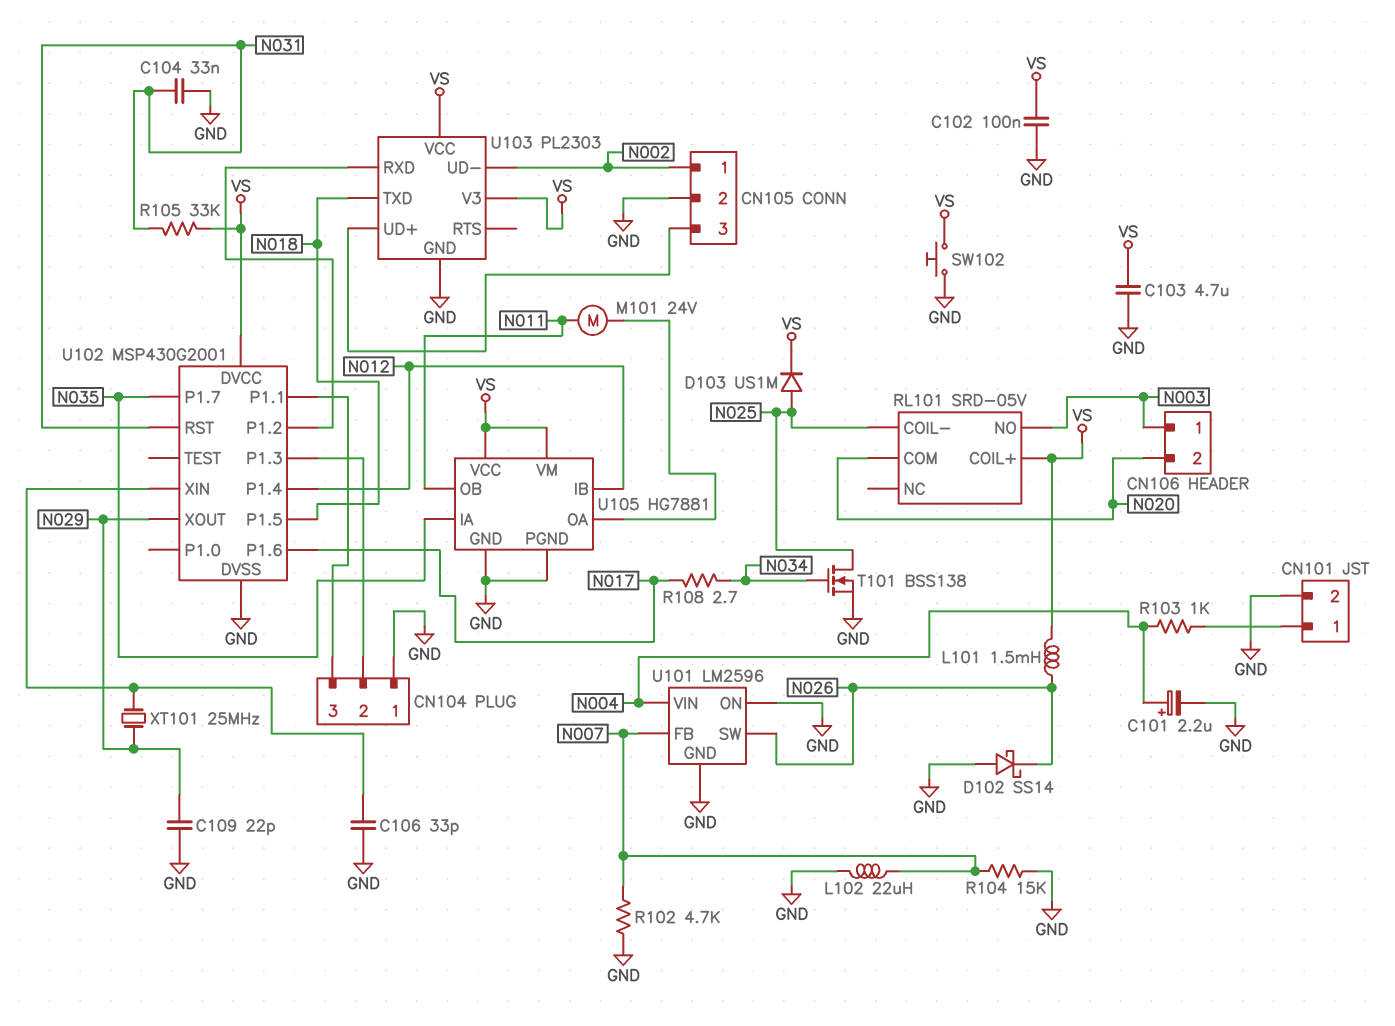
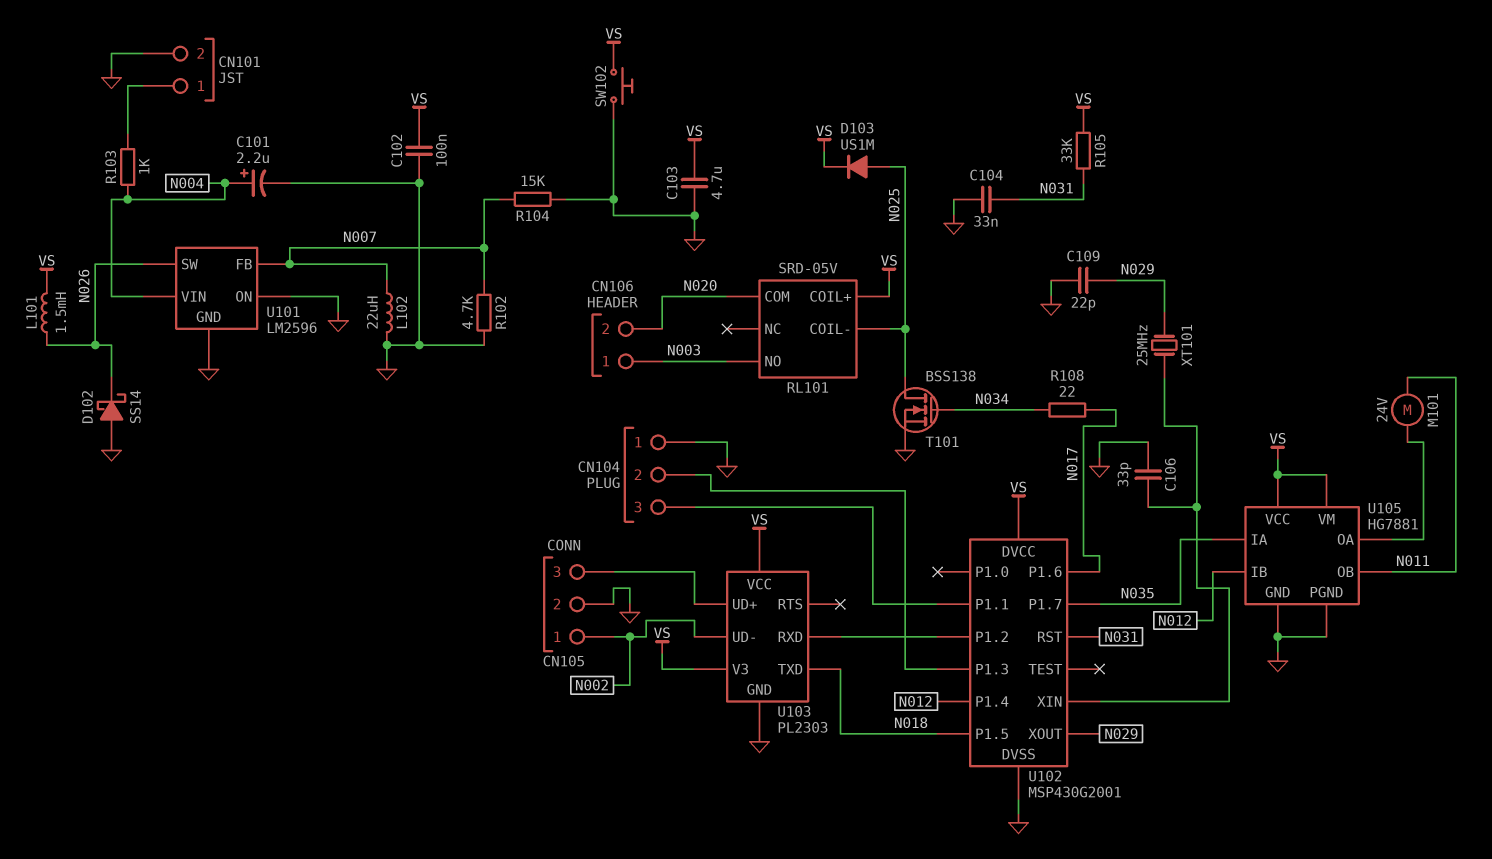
R108: 2.7 (N017, N034) -> 22 (N017, N034)

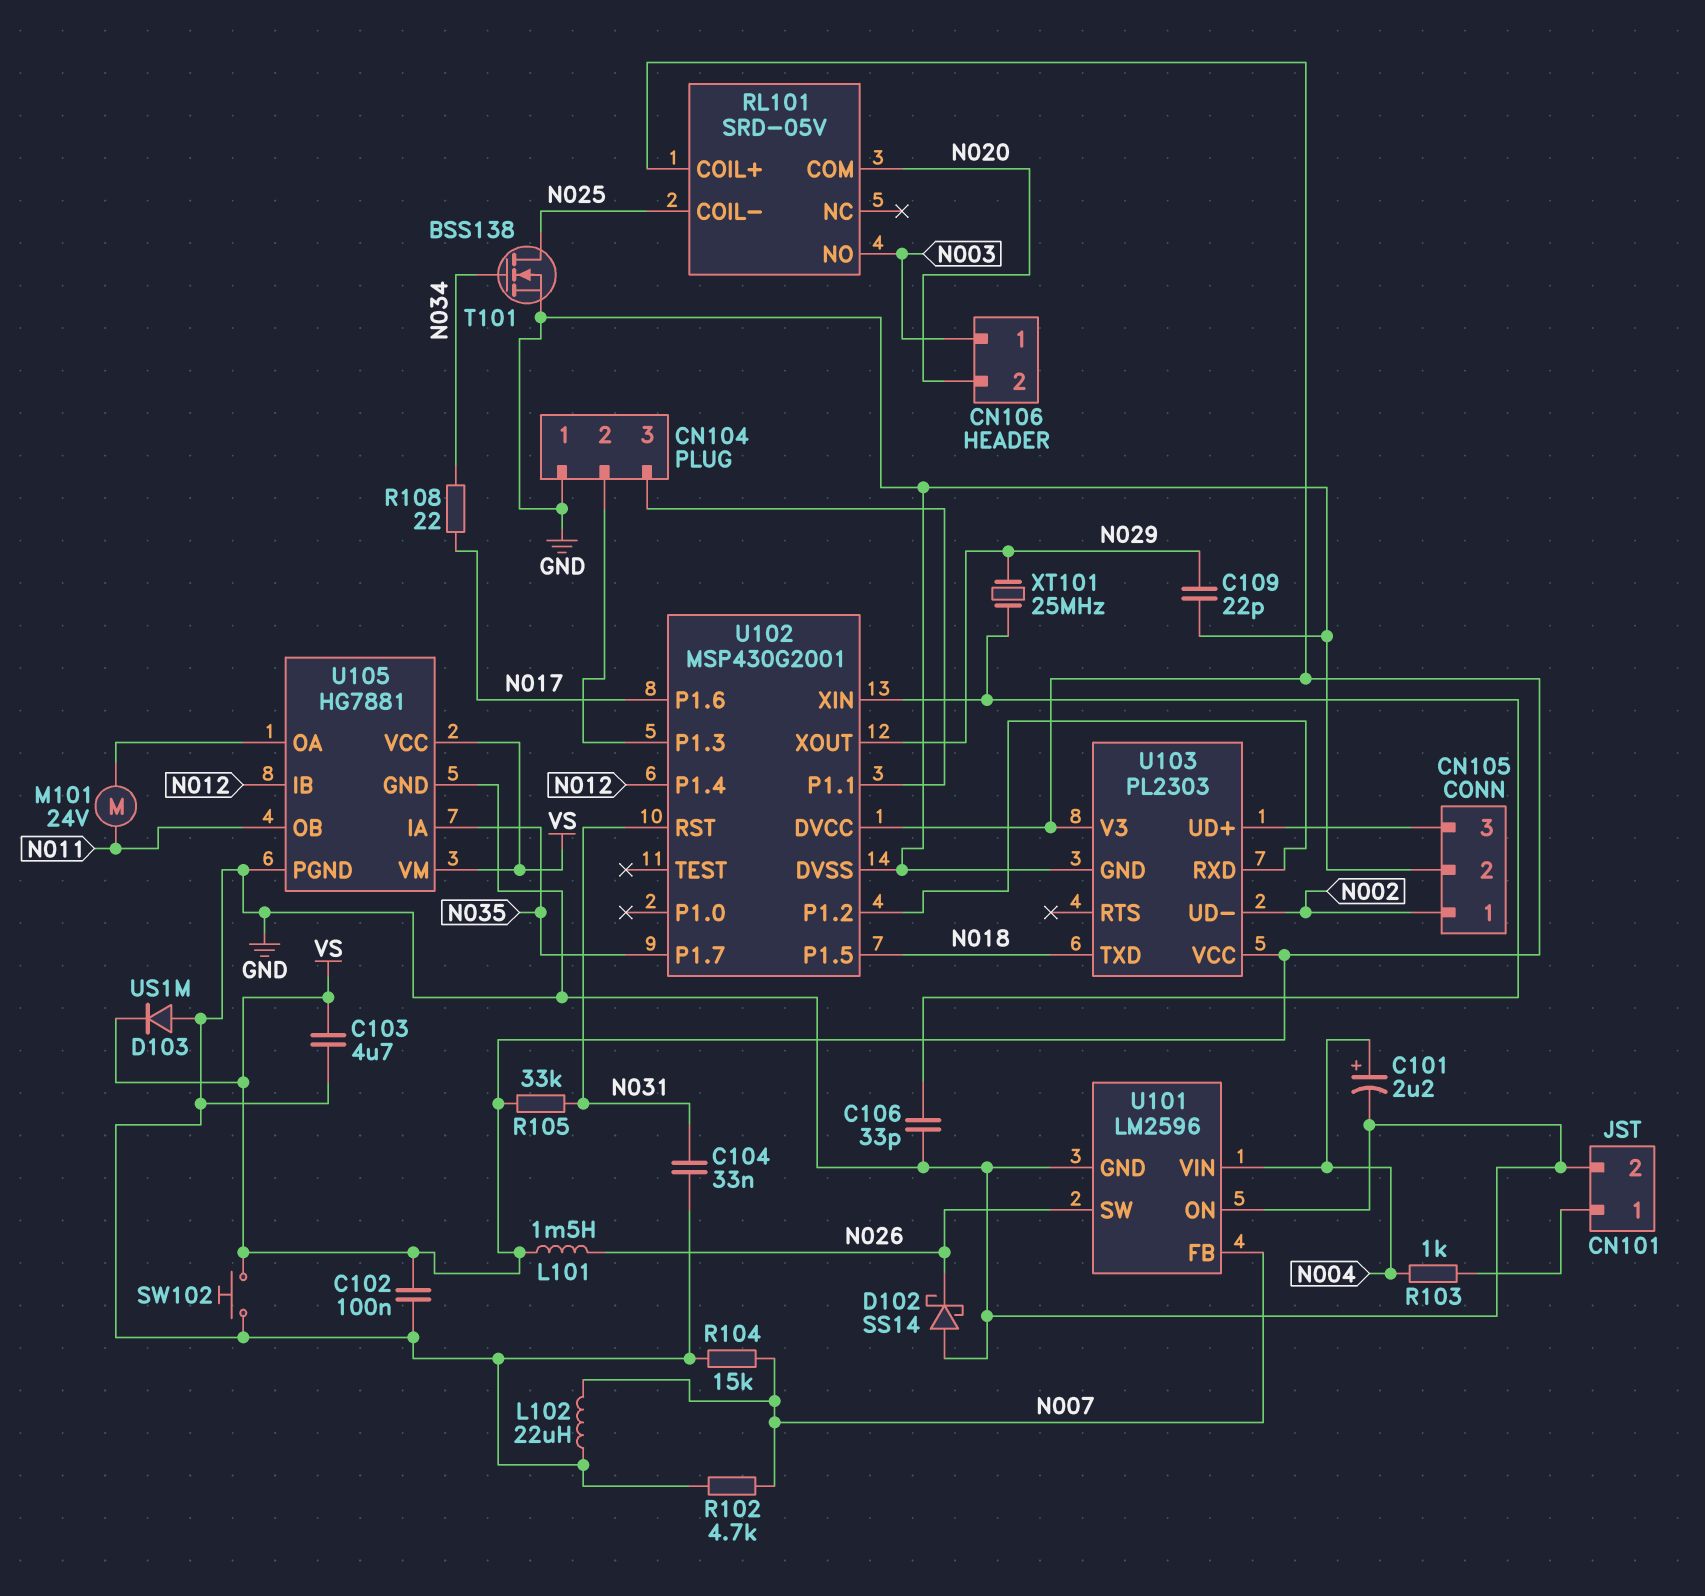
D103: diode US1M (A N025, K VS) -> diode US1M (A GND, K VS)

